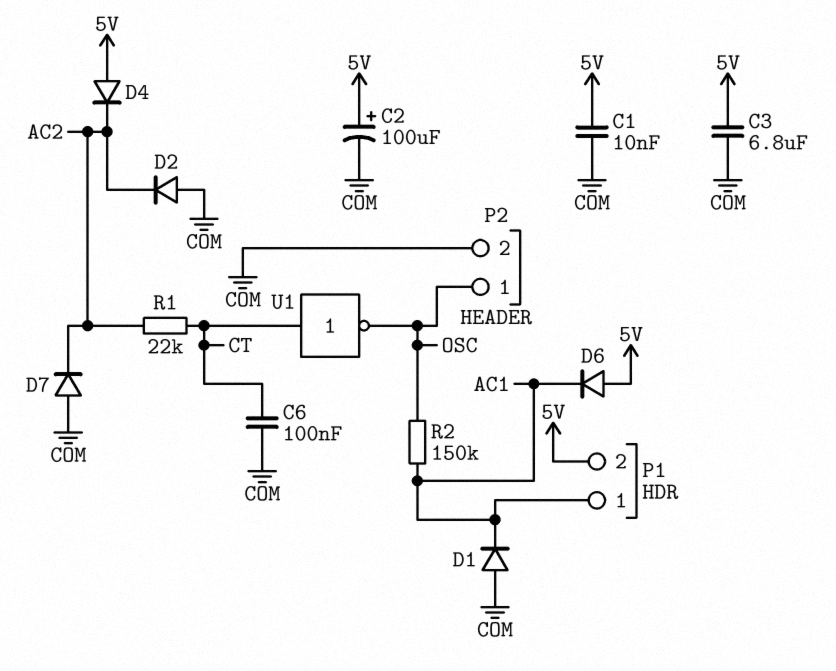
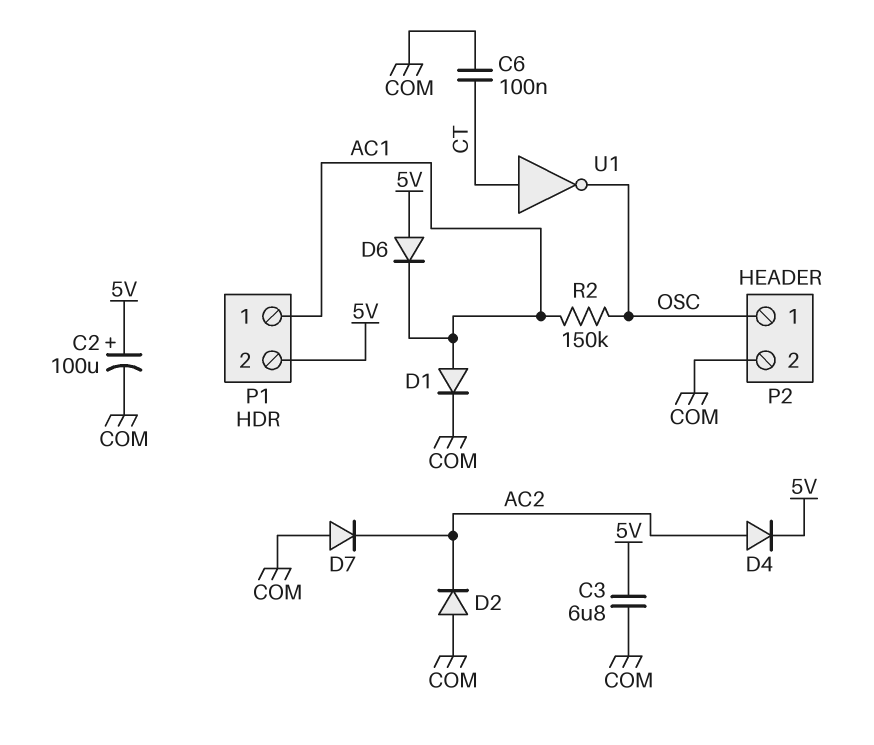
C1: 10nF (5V, COM) -> none
D1: diode (A COM, K AC1) -> diode (A AC1, K COM)
D4: diode (A 5V, K AC2) -> diode (A AC2, K 5V)
R1: 22k (AC2, CT) -> none

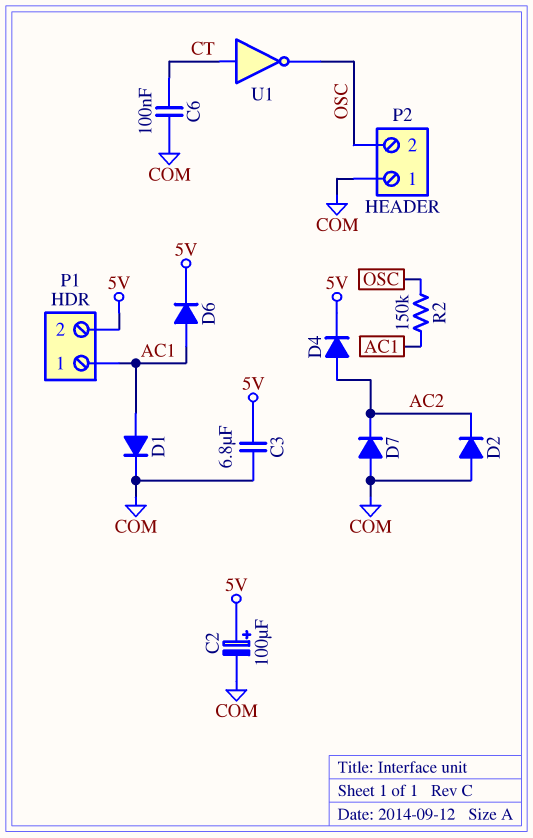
D6: diode (A 5V, K AC1) -> diode (A AC1, K 5V)
P2 pin 1: OSC -> COM
P2 pin 2: COM -> OSC

